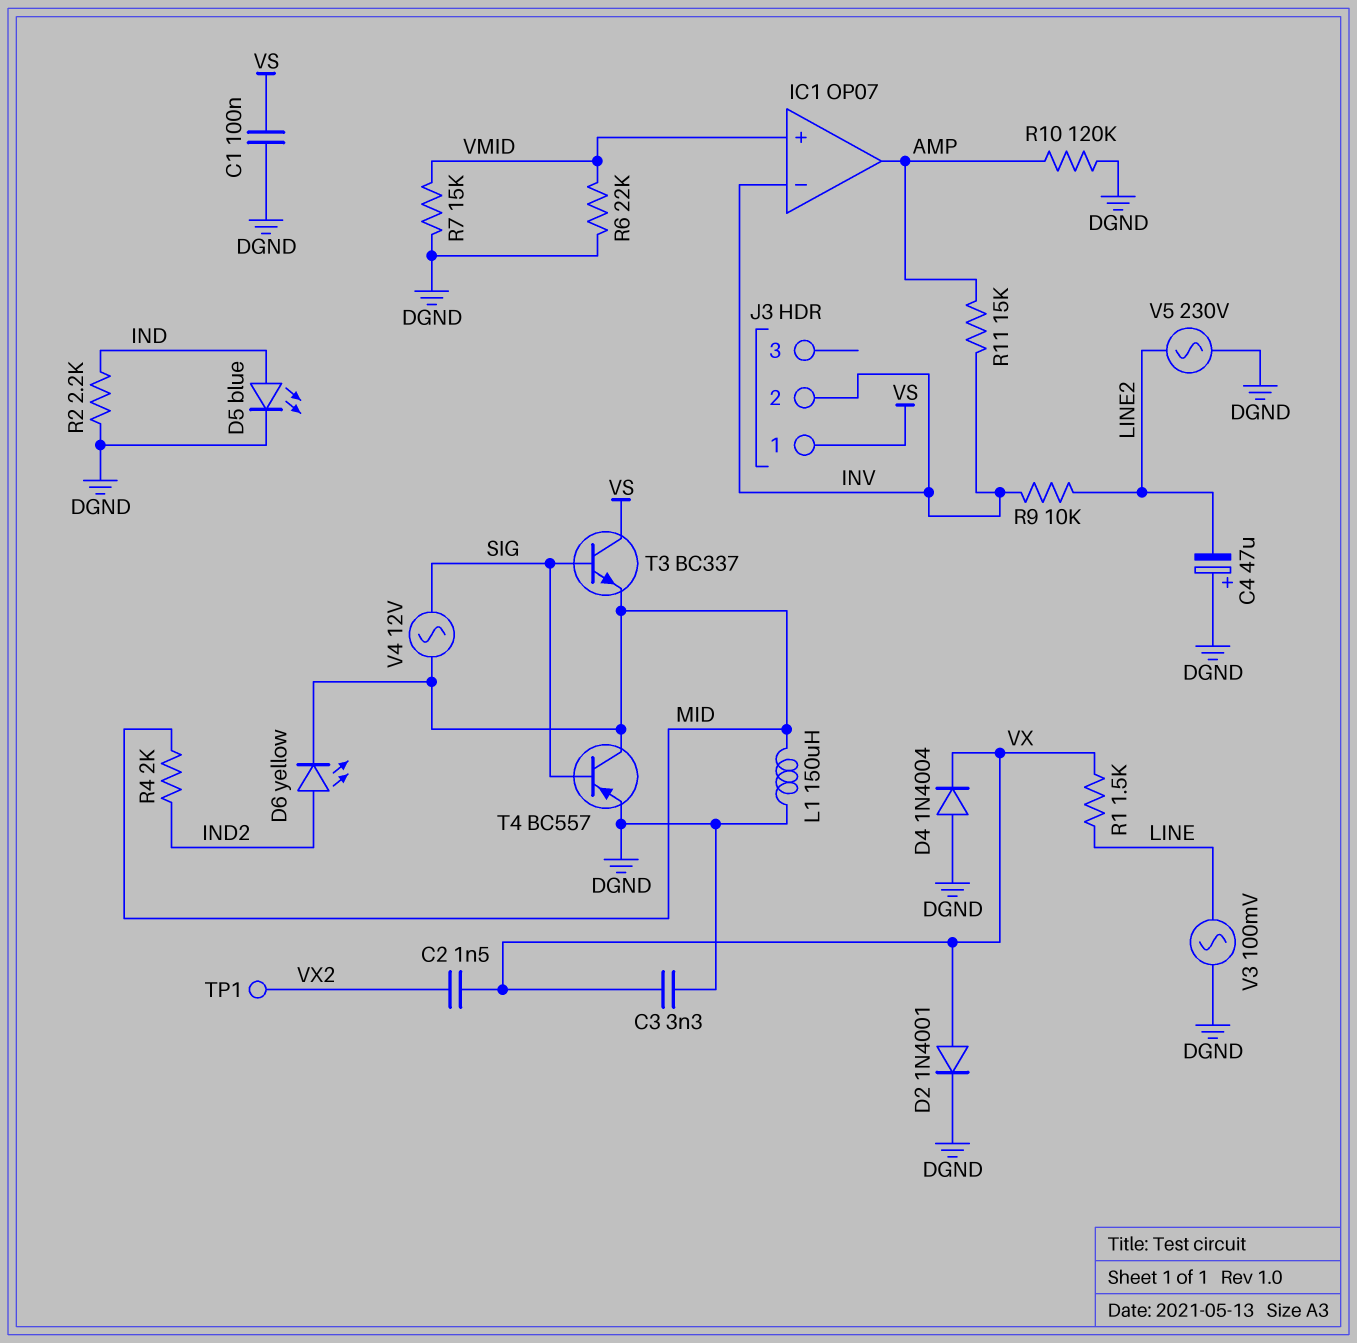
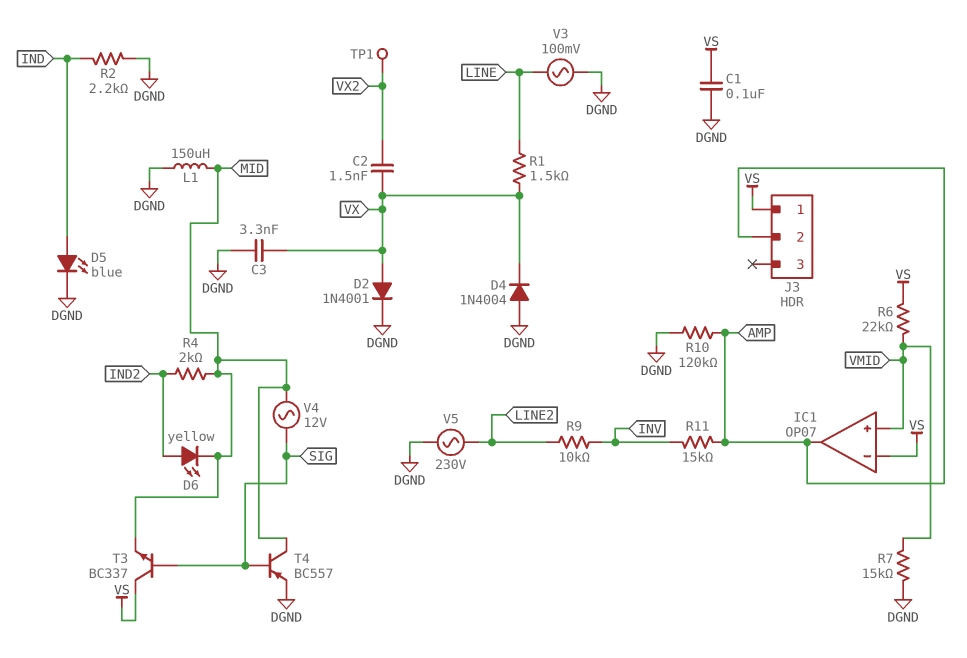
C4: 47uF (plus DGND, minus LINE2) -> none
IC1 pin in-: INV -> VS
J3 pin 2: INV -> AMP
R6: 22k (DGND, VMID) -> 22k (VMID, VS)

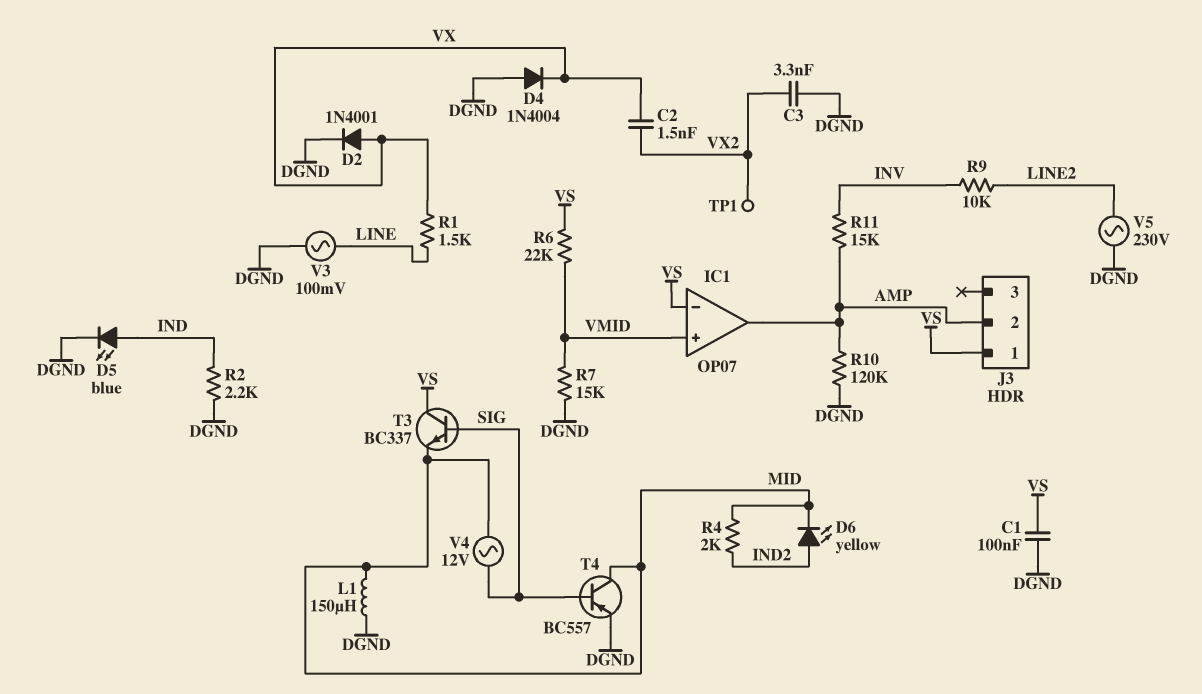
C3: 3.3nF (DGND, VX) -> 3.3nF (DGND, VX2)

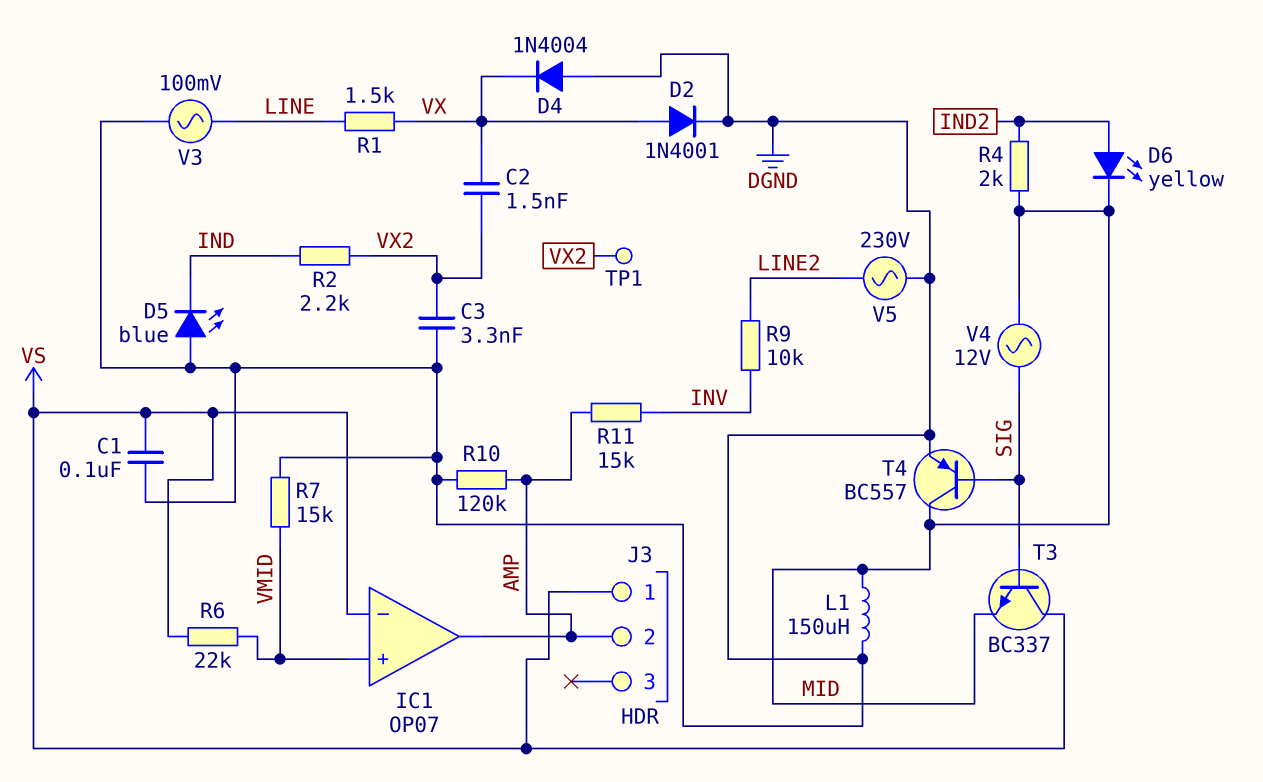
D5: LED blue (A IND, K DGND) -> LED blue (A DGND, K IND)
R2: 2.2k (DGND, IND) -> 2.2k (IND, VX2)

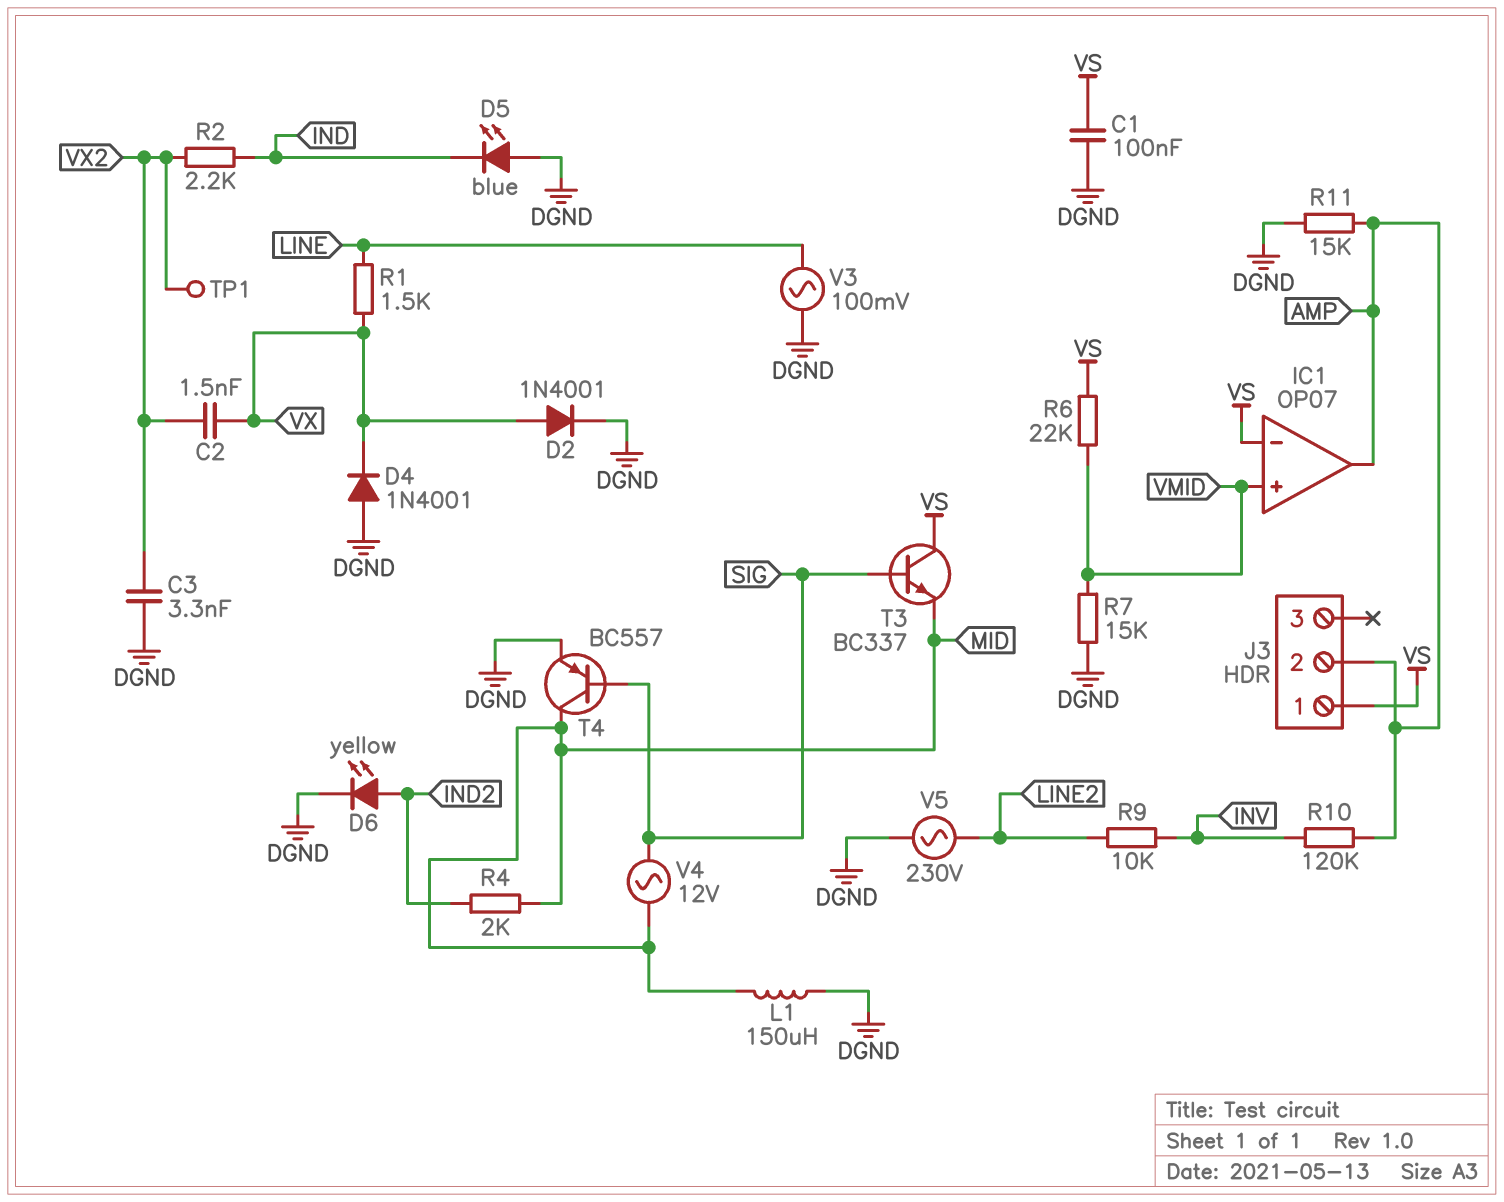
D4: diode 1N4004 (A DGND, K VX) -> diode 1N4001 (A DGND, K VX)
D6: LED yellow (A IND2, K MID) -> LED yellow (A IND2, K DGND)
R10: 120k (AMP, DGND) -> 120k (AMP, INV)
R11: 15k (AMP, INV) -> 15k (AMP, DGND)

